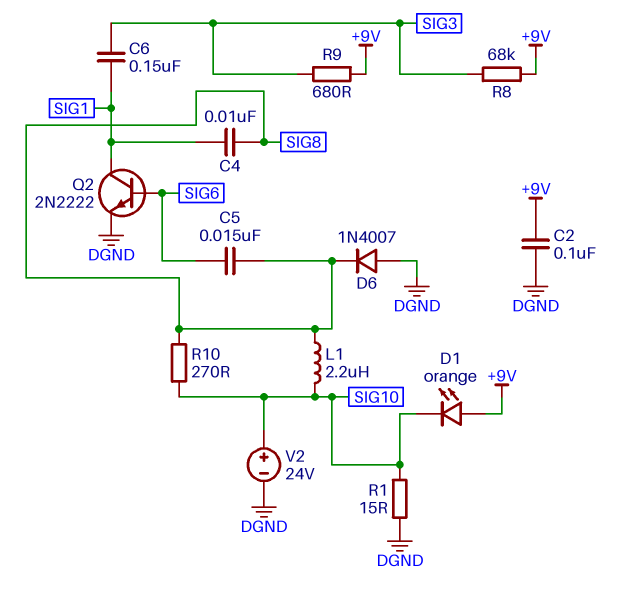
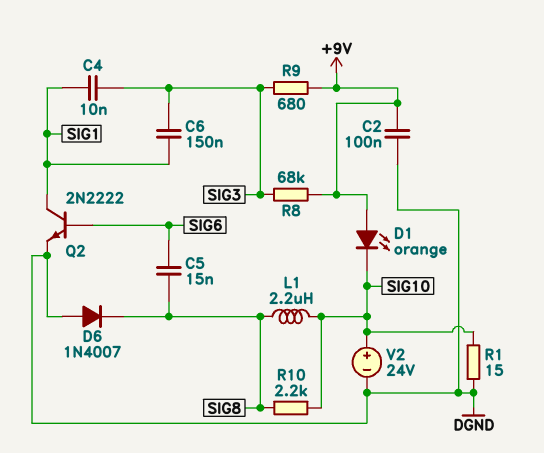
C4: 10nF (SIG1, SIG8) -> 10nF (SIG1, SIG3)
R10: 270 (SIG8, SIG10) -> 2.2k (SIG8, SIG10)

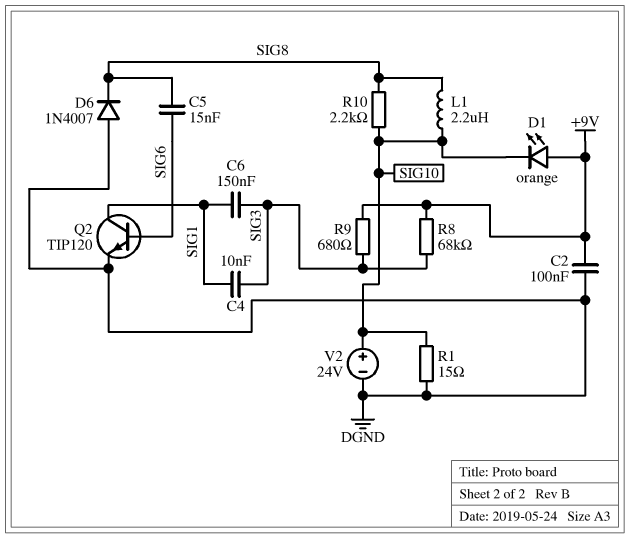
Q2: NPN 2N2222 (B SIG6, C SIG1, E DGND) -> NPN TIP120 (B SIG6, C SIG1, E DGND)

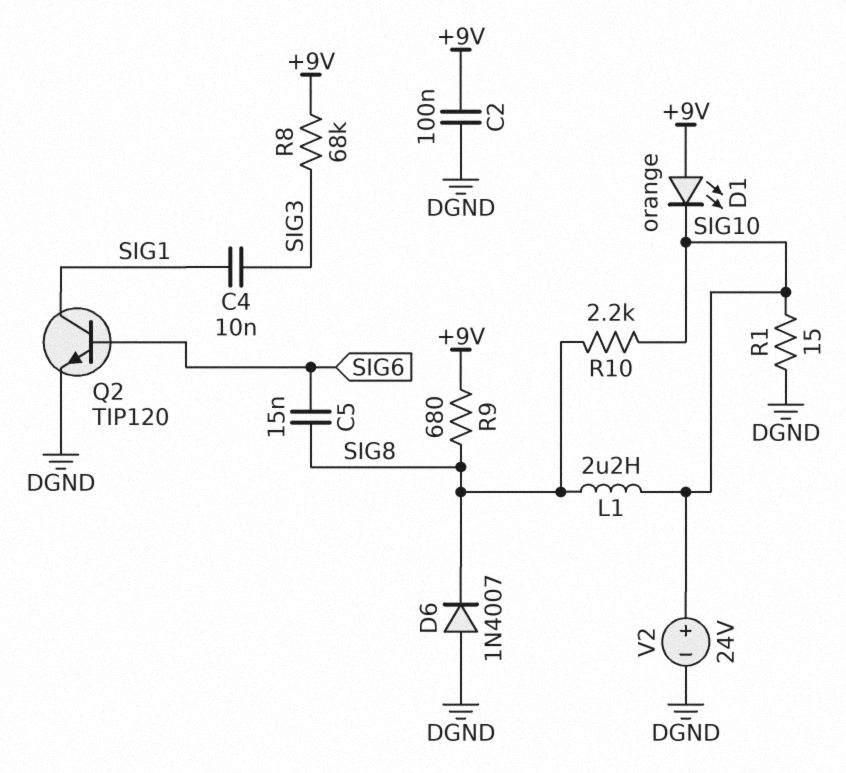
C6: 150nF (SIG1, SIG3) -> none
R9: 680 (+9V, SIG3) -> 680 (+9V, SIG8)

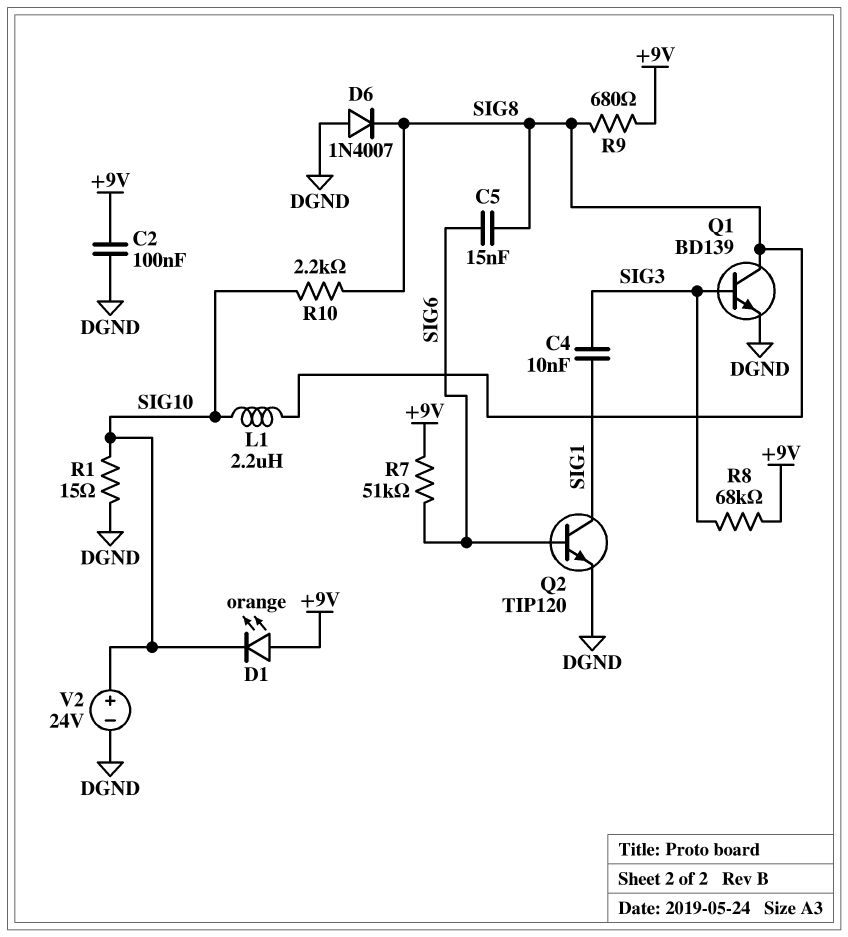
Q1: none -> NPN BD139 (B SIG3, C SIG8, E DGND)
R7: none -> 51k (+9V, SIG6)

